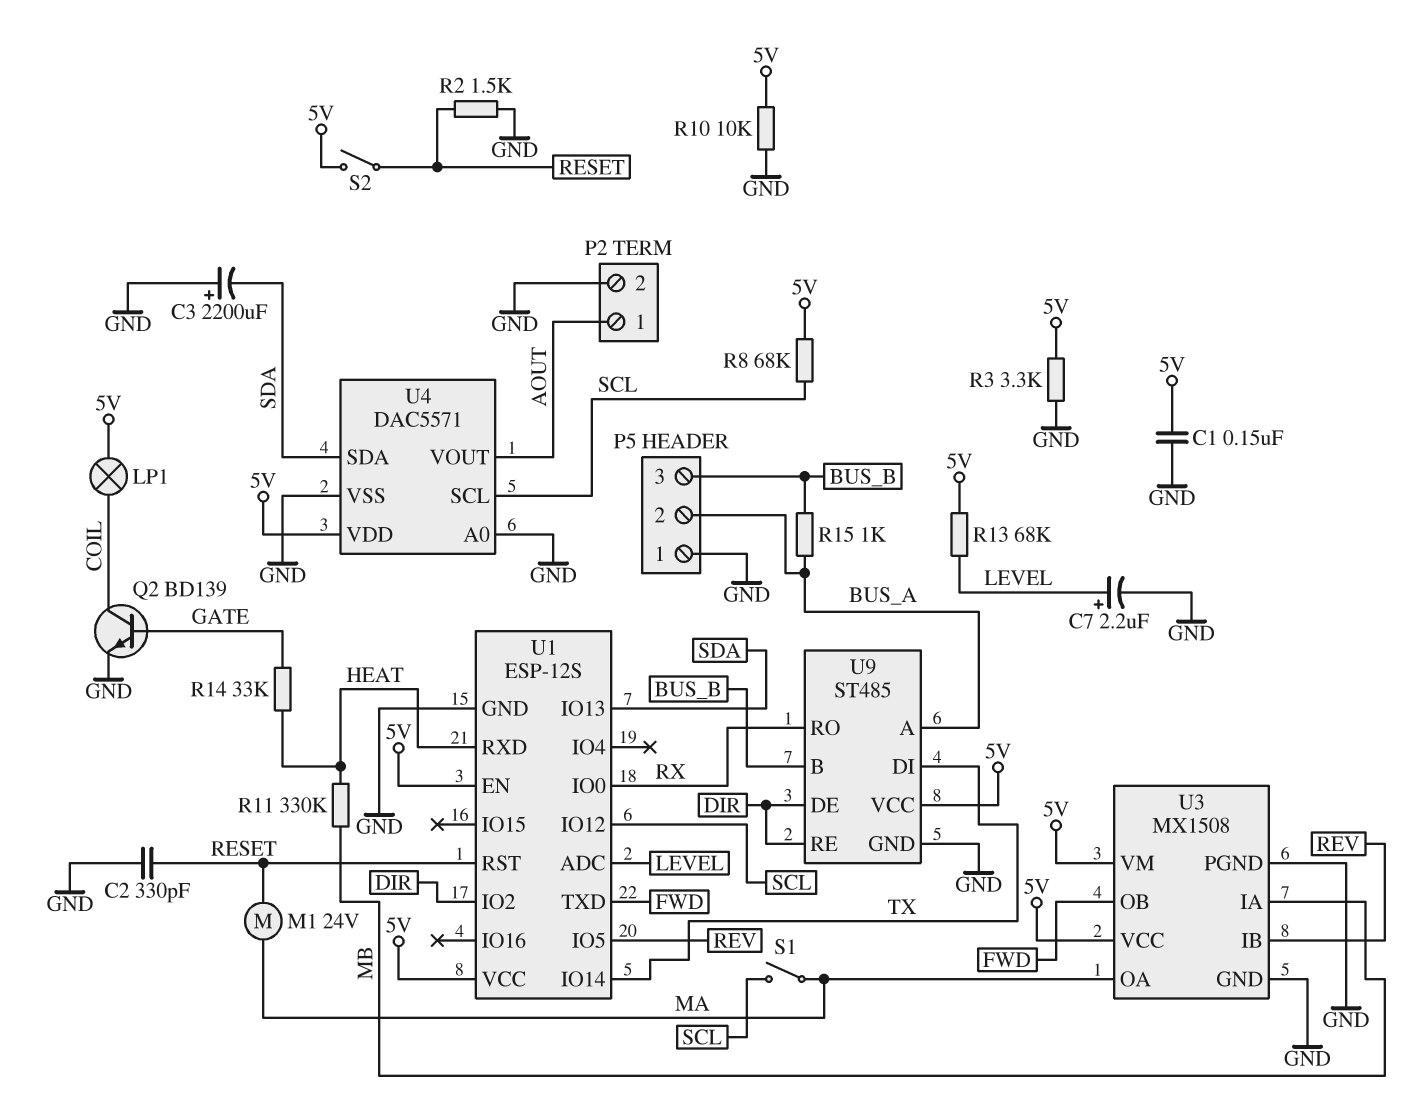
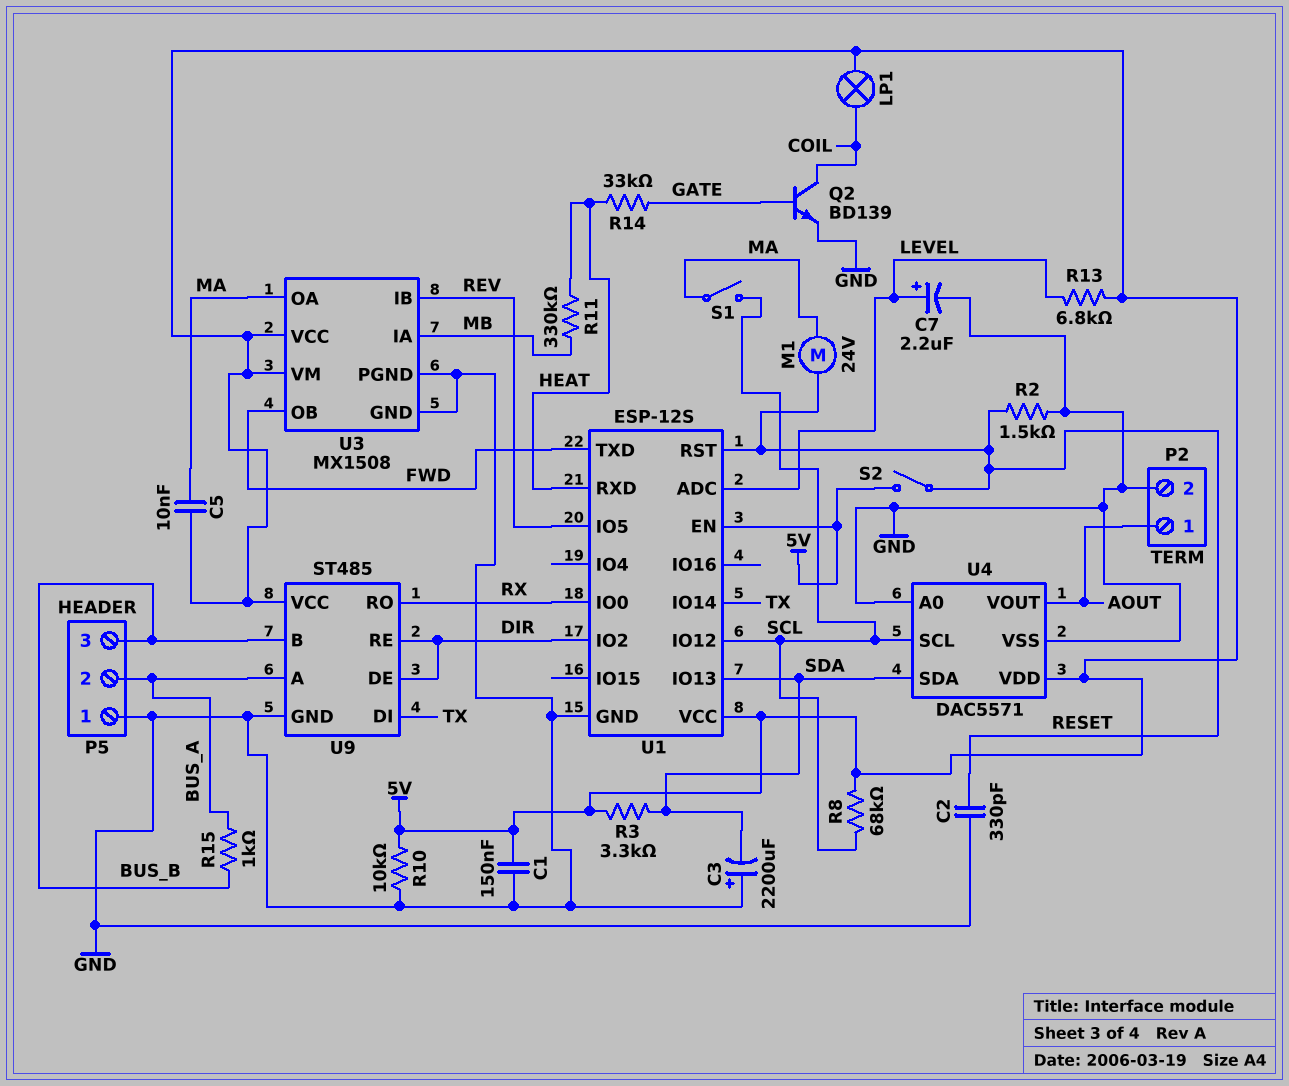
C5: none -> 10nF (5V, MA)
R3: 3.3k (5V, GND) -> 3.3k (5V, SDA)
R13: 68k (5V, LEVEL) -> 6.8k (5V, LEVEL)

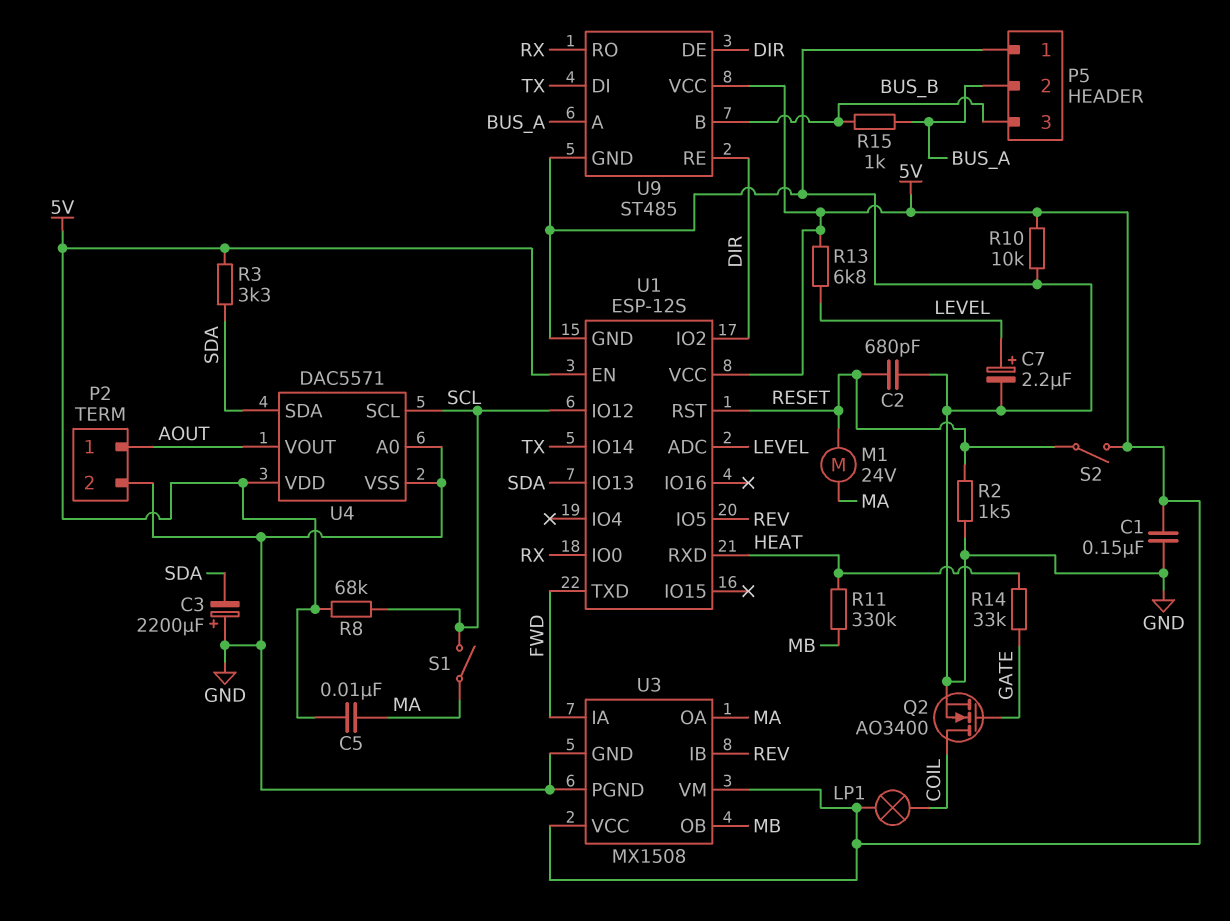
C2: 330pF (GND, RESET) -> 680pF (GND, RESET)
Q2: NPN BD139 (B GATE, C COIL, E GND) -> NMOS AO3400 (G GATE, D COIL, S GND)
U3 pin IA: MB -> FWD
U3 pin OB: FWD -> MB

